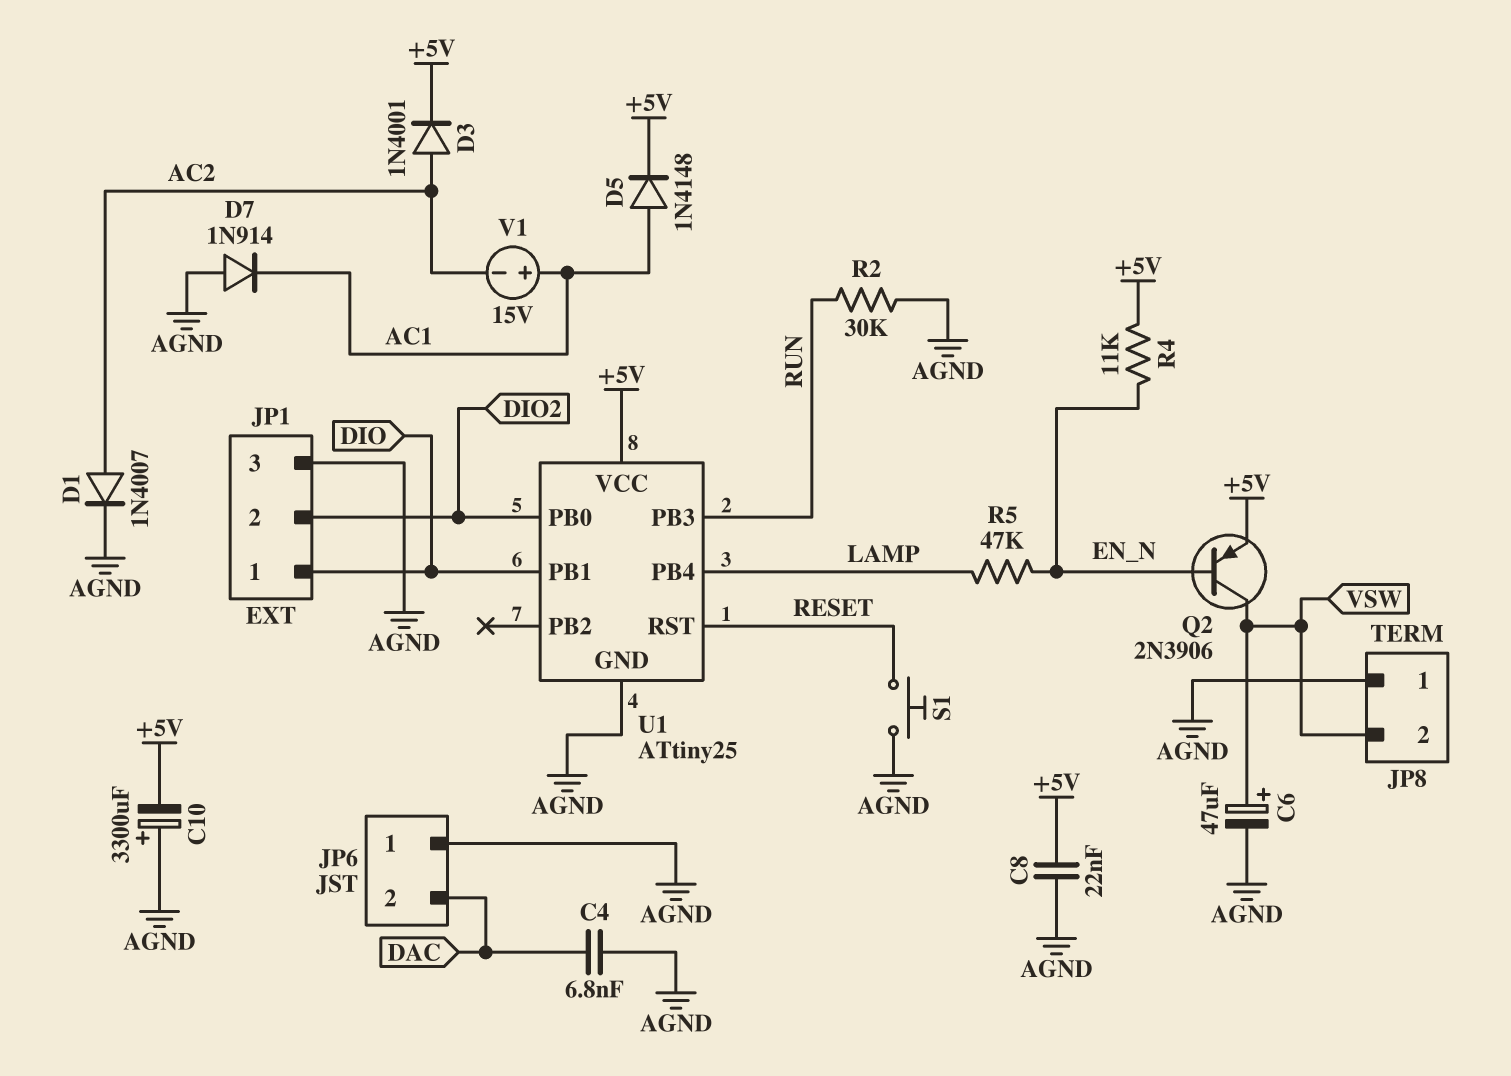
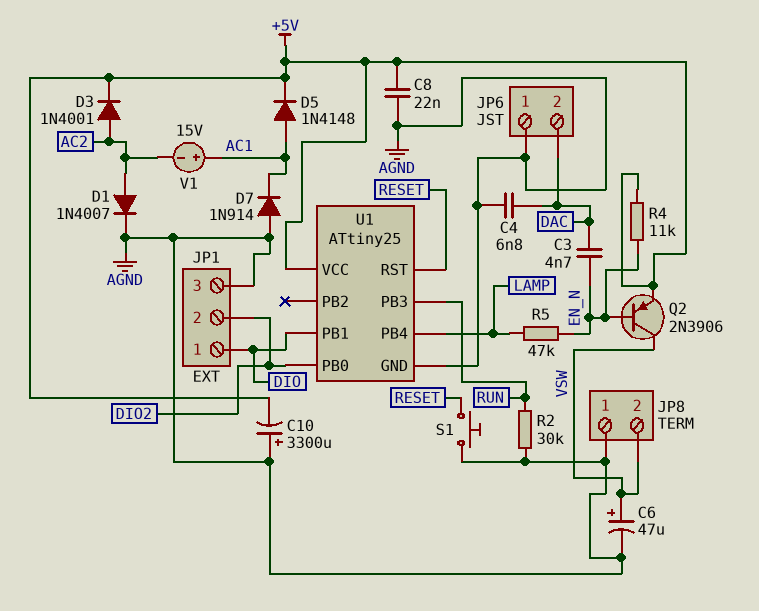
C3: none -> 4.7nF (DAC, EN_N)

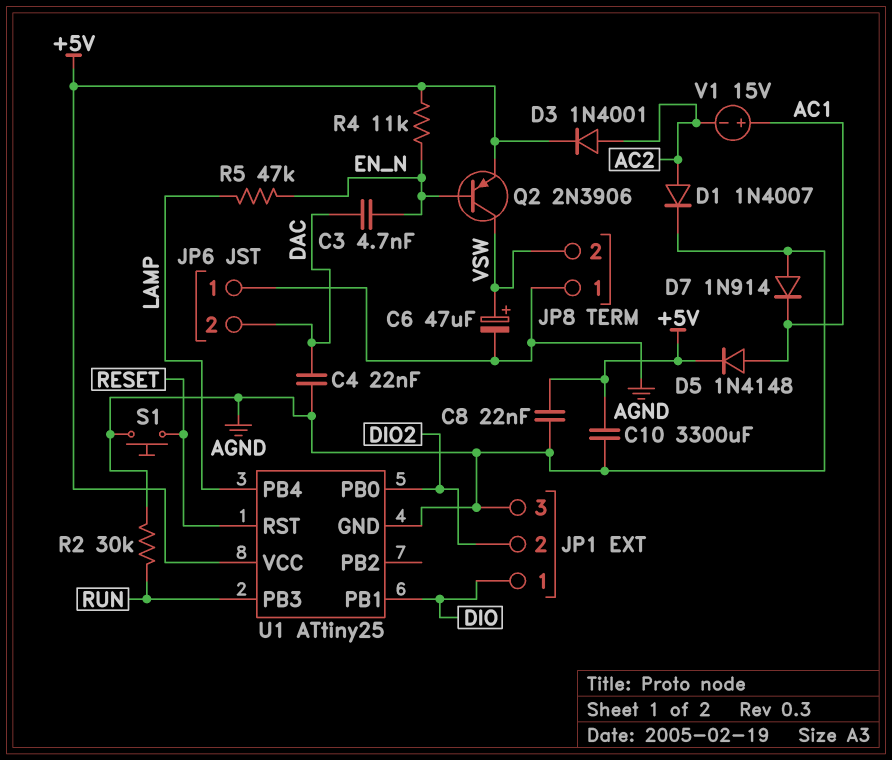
C4: 6.8nF (AGND, DAC) -> 22nF (AGND, DAC)
C10: 3300uF (plus AGND, minus +5V) -> 3300uF (+5V, AGND)

